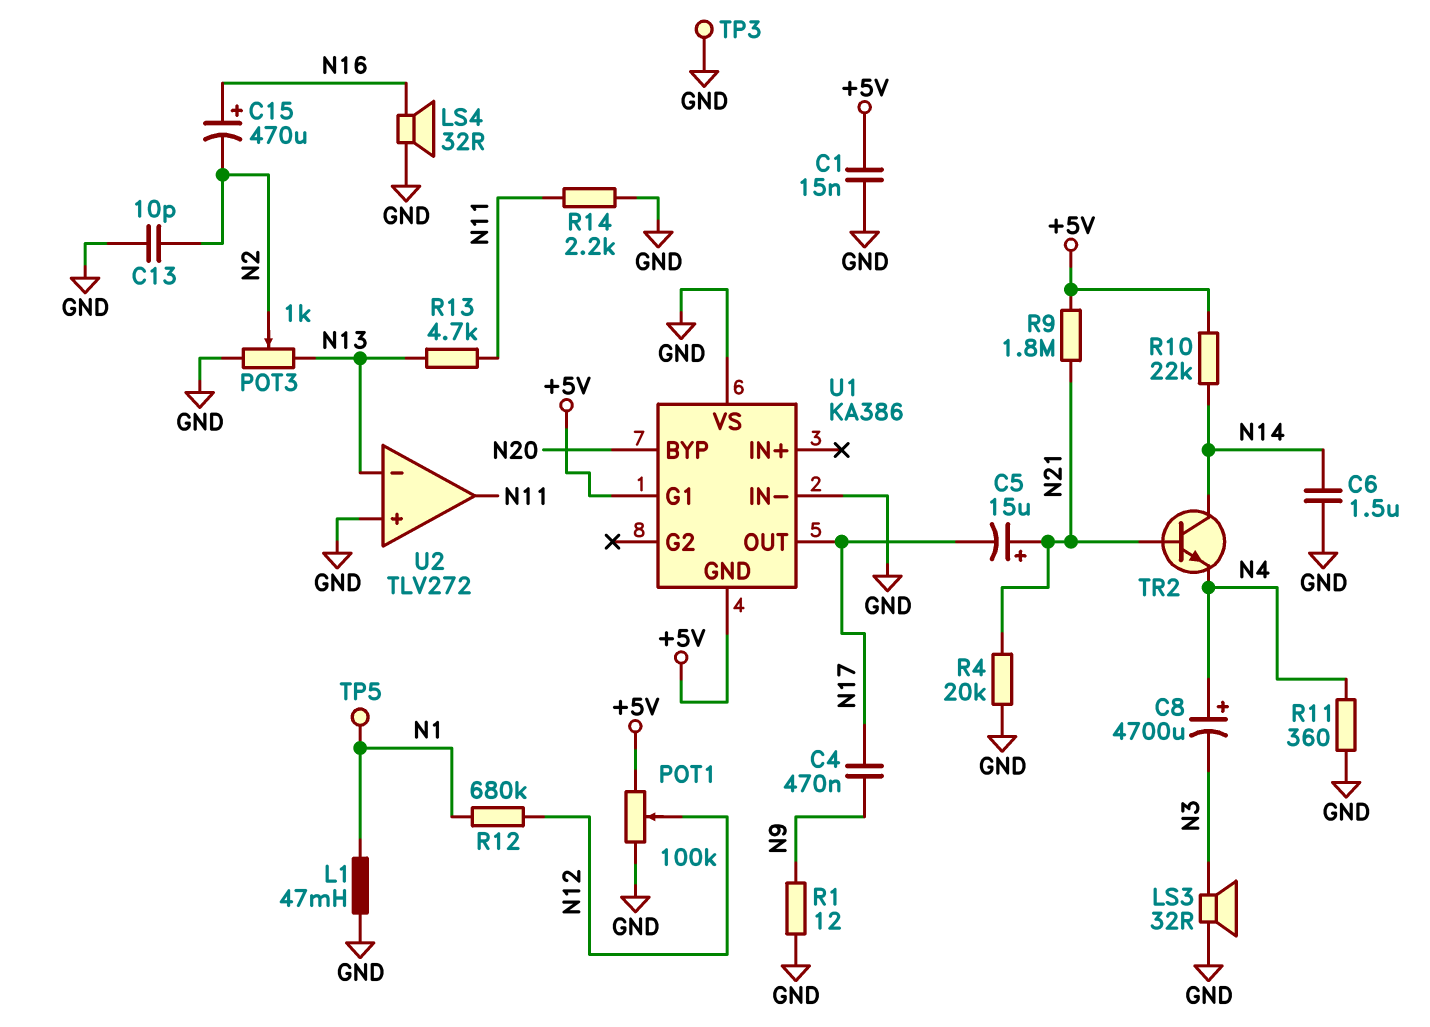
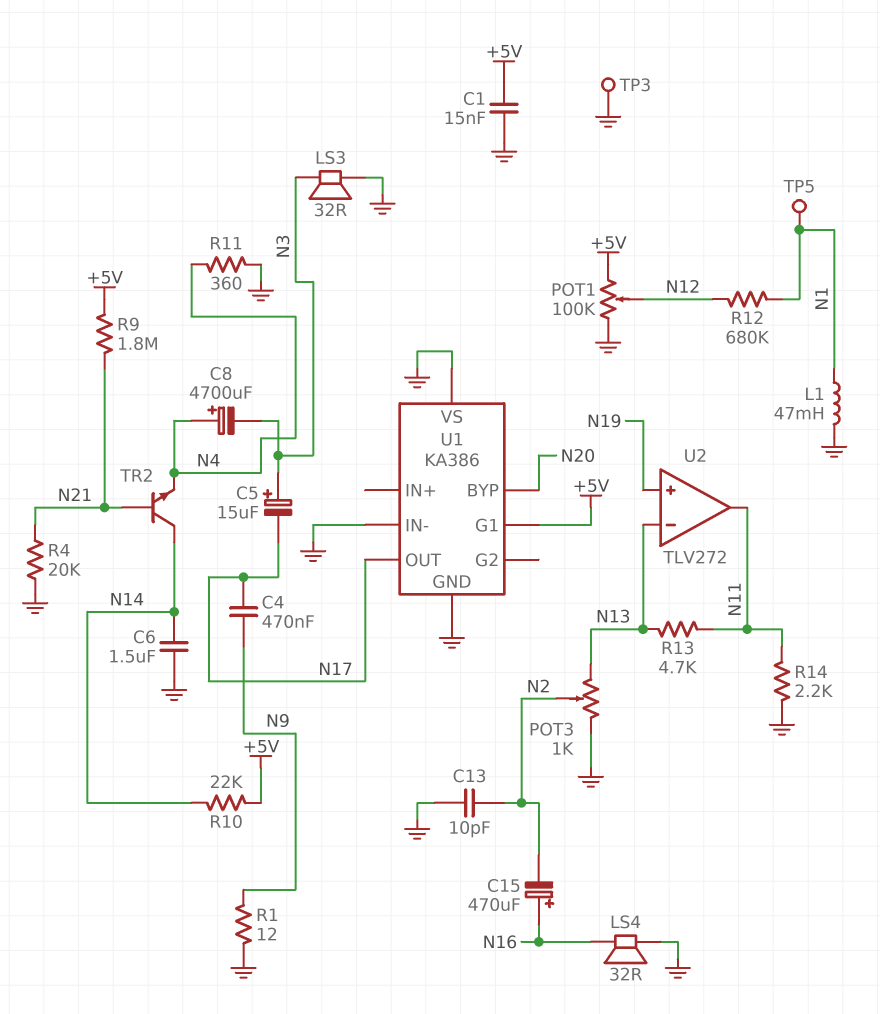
C5: 15uF (plus N21, minus N17) -> 15uF (plus N3, minus N17)
U1 pin GND: +5V -> GND
U2 pin in+: GND -> N19

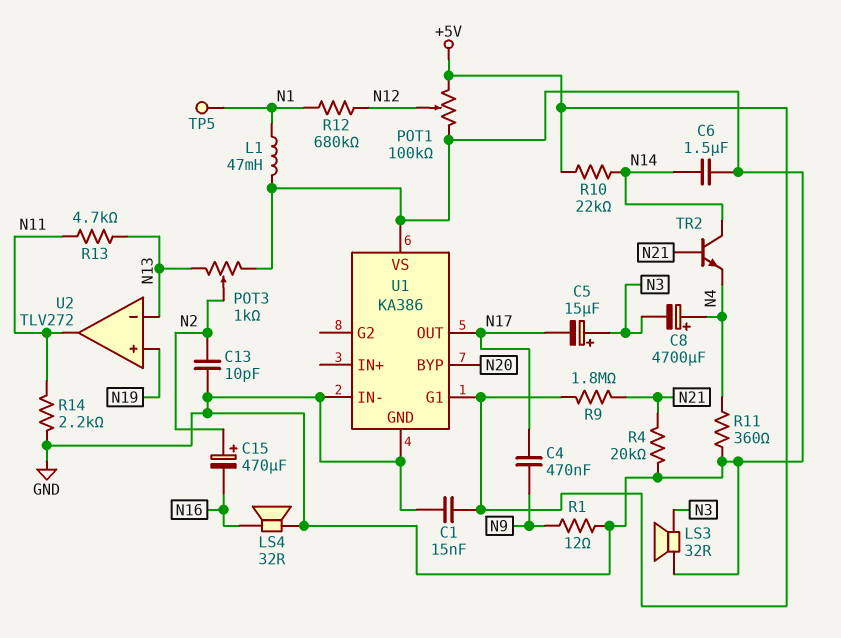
C15: 470uF (plus N16, minus N2) -> 470uF (plus N2, minus N16)
TP3: test point (GND) -> none

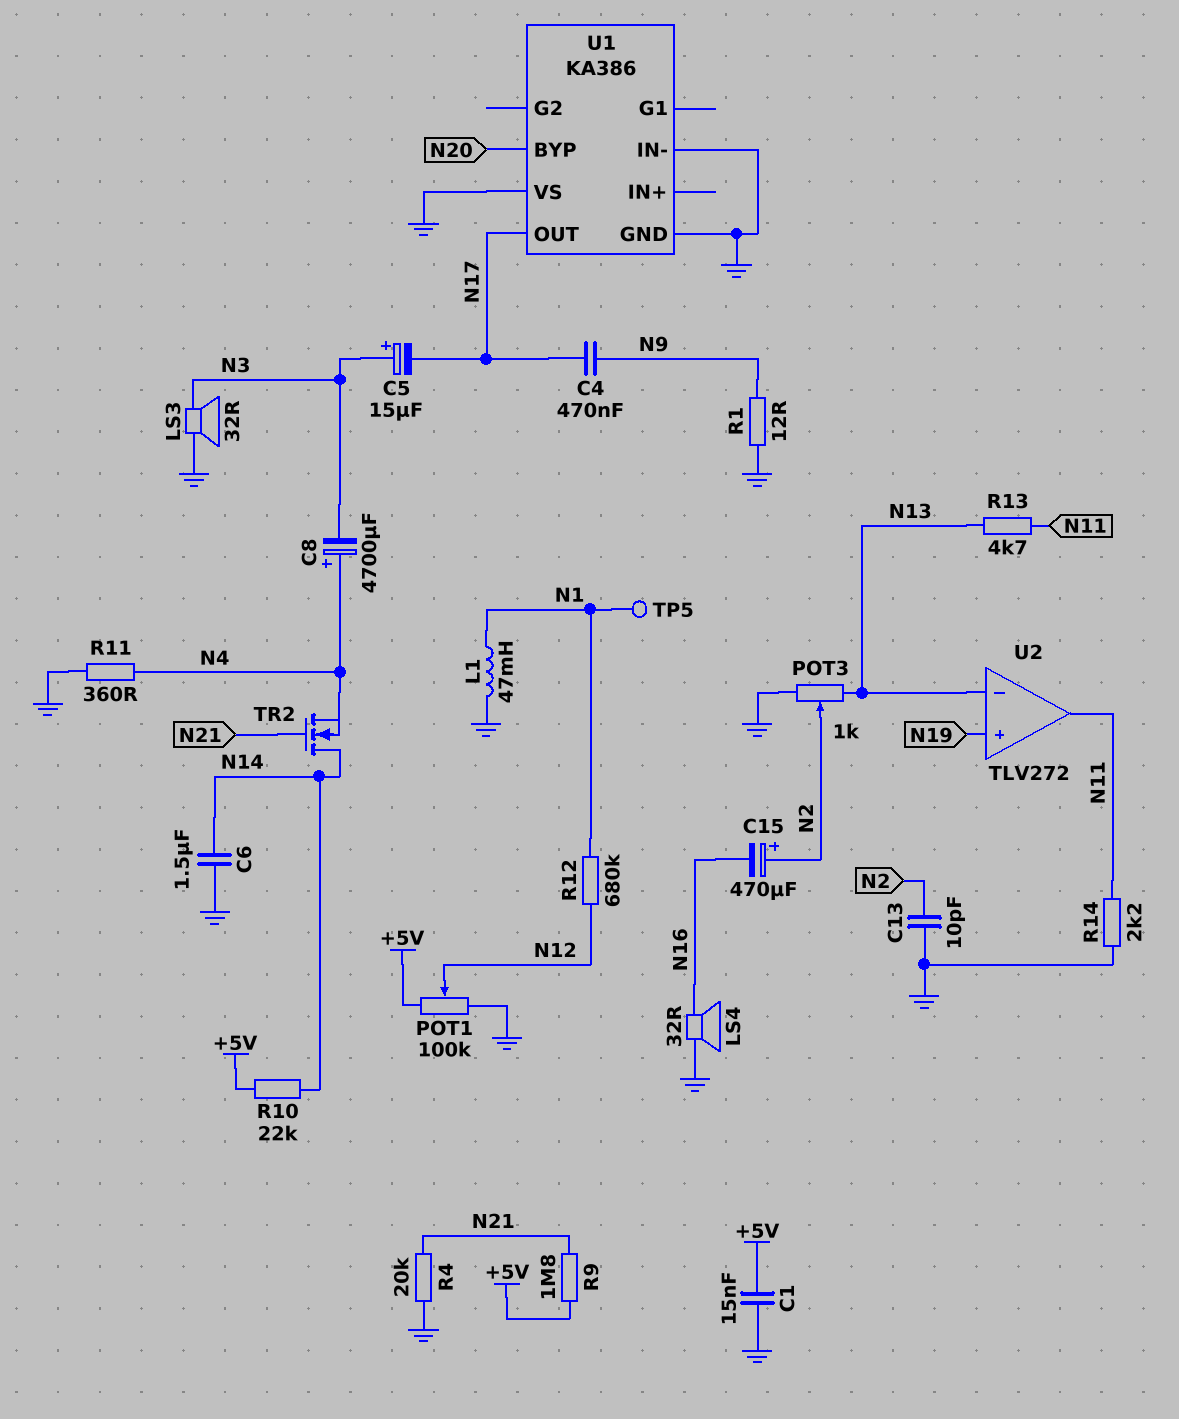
TR2: NPN (B N21, C N14, E N4) -> NMOS (G N21, D N14, S N4)
U1 pin G1: +5V -> none

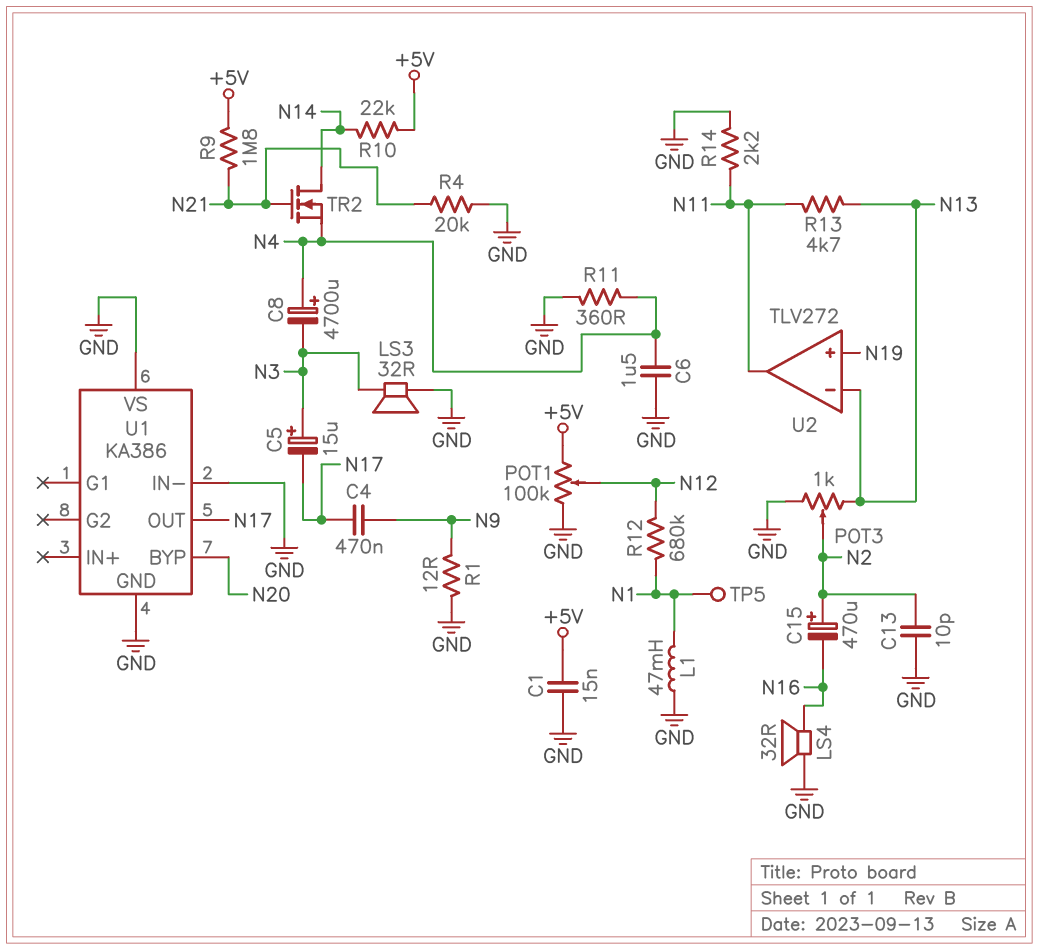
C6: 1.5uF (GND, N14) -> 1.5uF (GND, N4)

